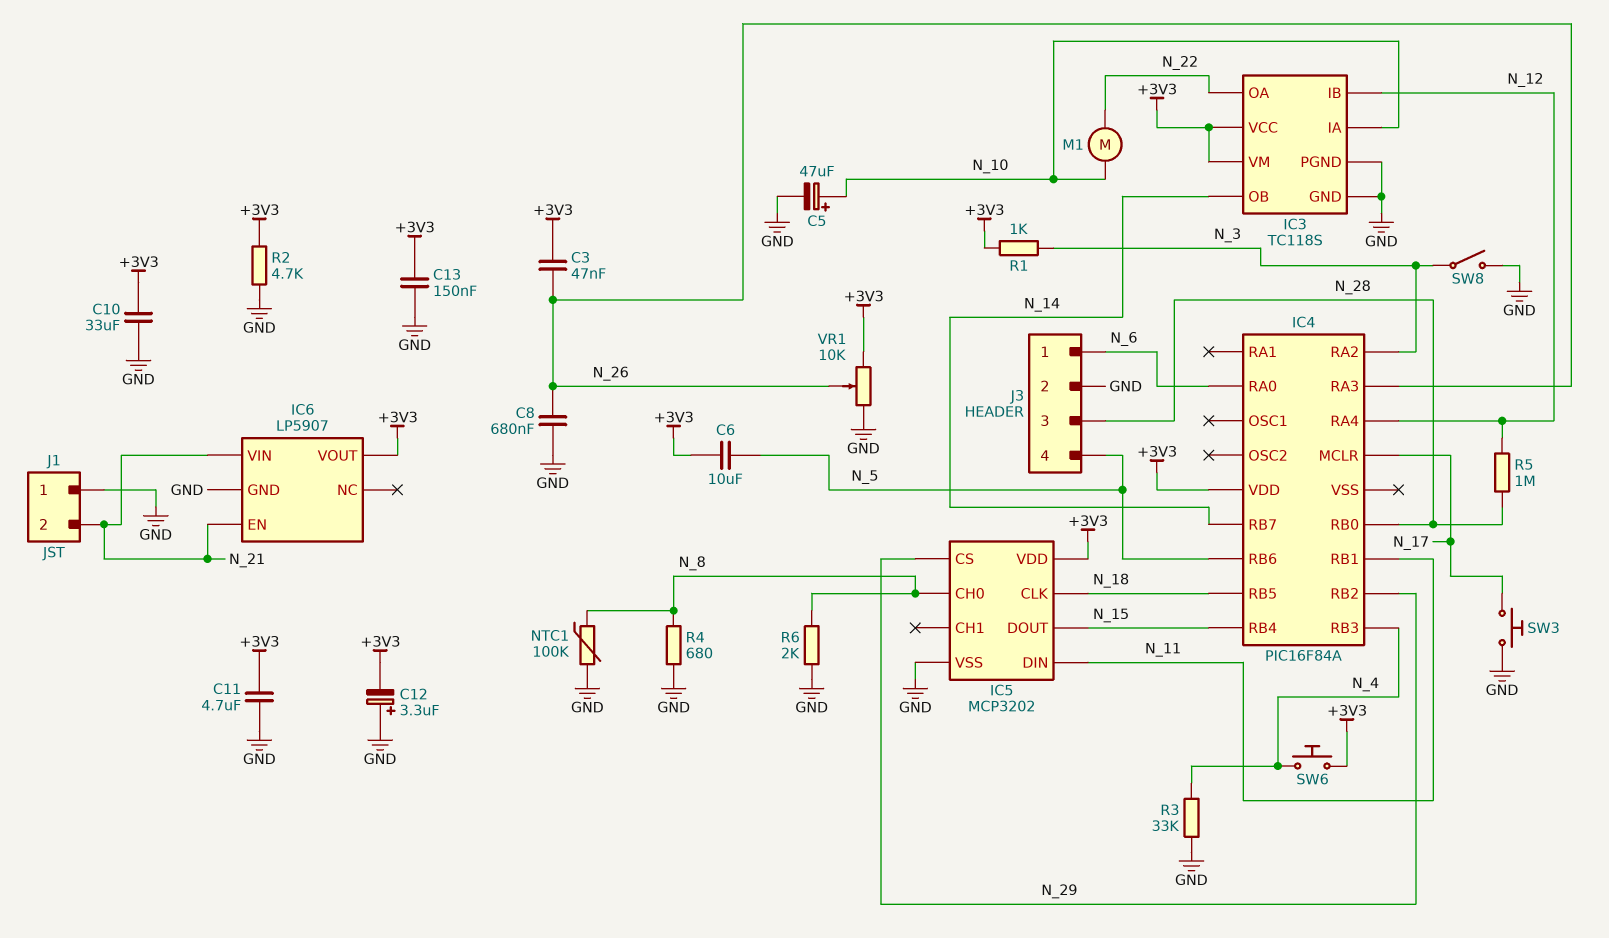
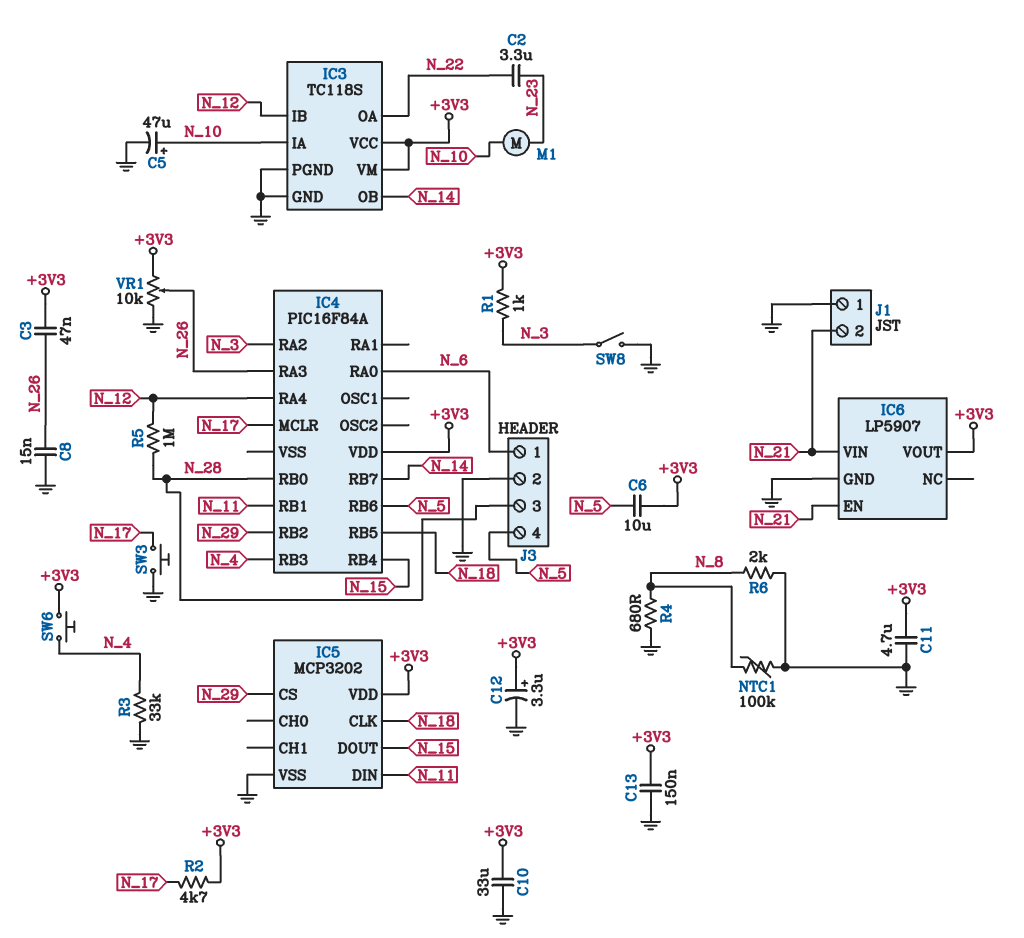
C2: none -> 3.3uF (N_22, N_23)
C8: 680nF (GND, N_26) -> 15nF (GND, N_26)
C12: 3.3uF (plus GND, minus +3V3) -> 3.3uF (plus +3V3, minus GND)
IC5 pin CH0: N_8 -> none
M1: motor (N_10, N_22) -> motor (N_10, N_23)
R2: 4.7k (+3V3, GND) -> 4.7k (+3V3, N_17)

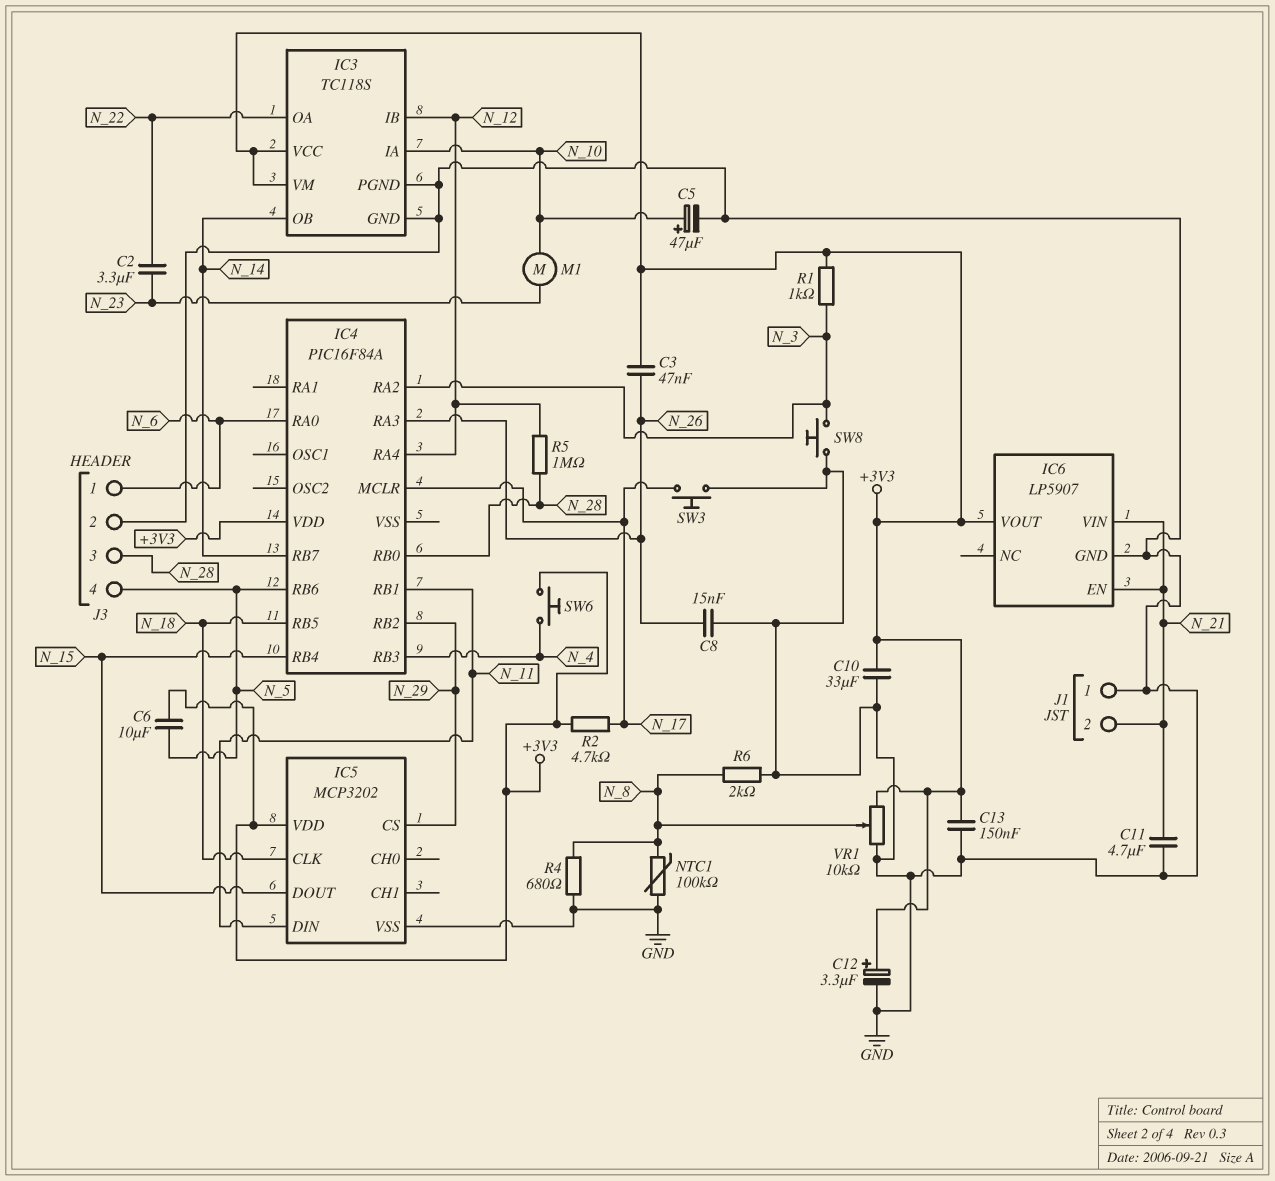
C11: 4.7uF (+3V3, GND) -> 4.7uF (GND, N_21)
R3: 33k (GND, N_4) -> none
SW8: switch (GND, N_3) -> button (GND, N_3)
VR1: 10k (+3V3, GND, wiper N_26) -> 10k (+3V3, GND, wiper N_8)

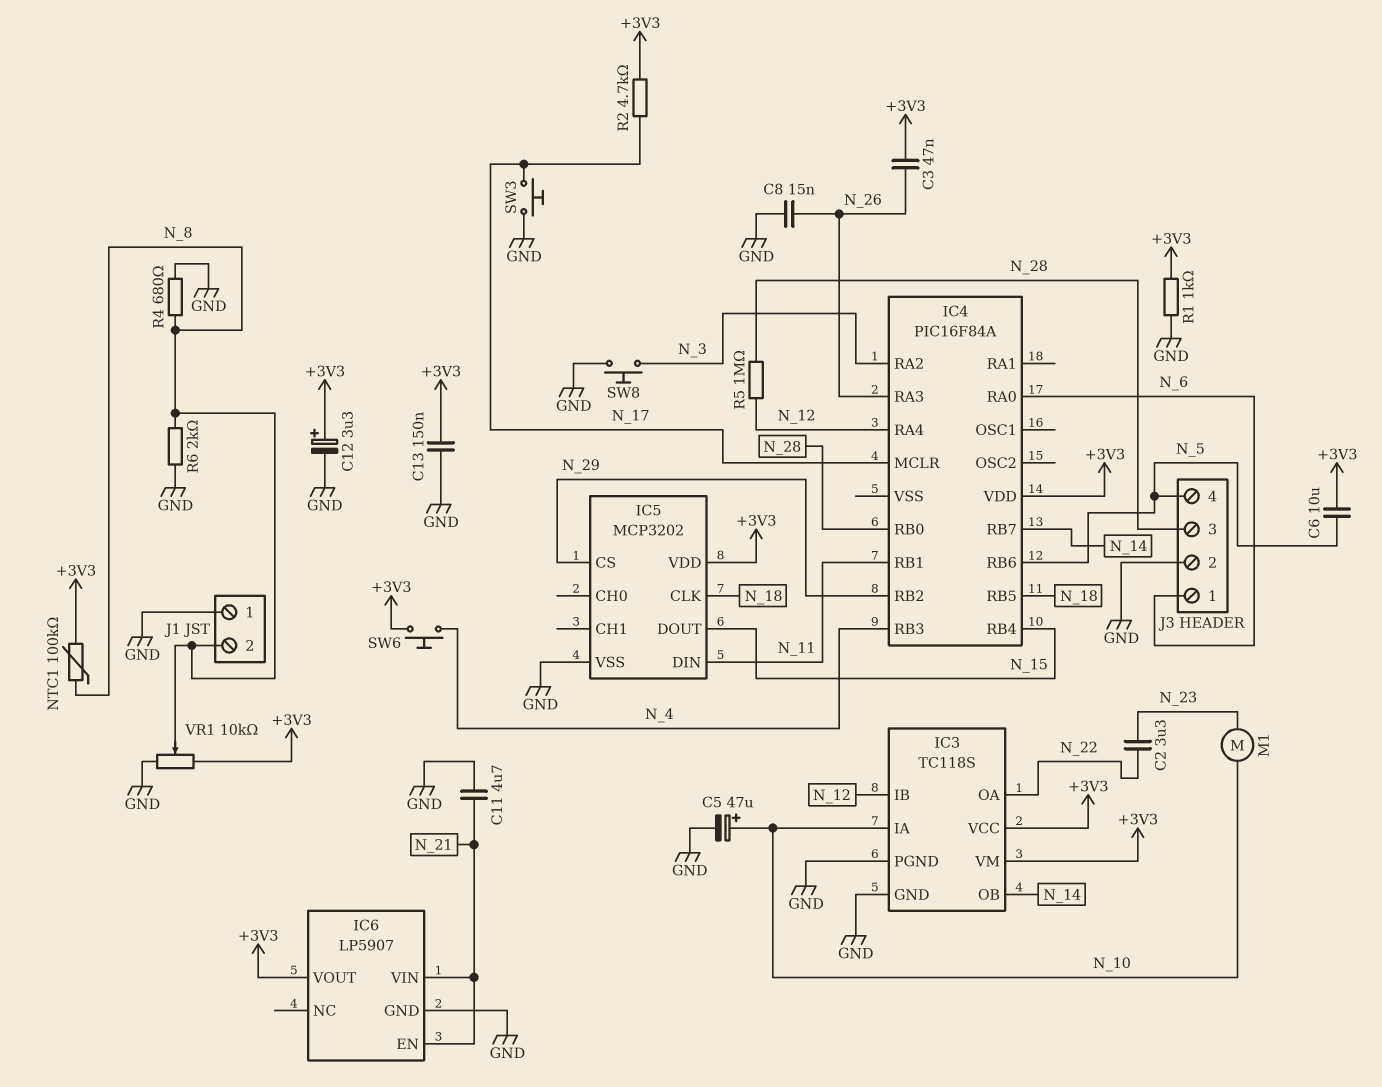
C10: 33uF (+3V3, GND) -> none
J1 pin 2: N_21 -> N_8
NTC1: 100k (GND, N_8) -> 100k (+3V3, N_8)
R1: 1k (+3V3, N_3) -> 1k (+3V3, GND)

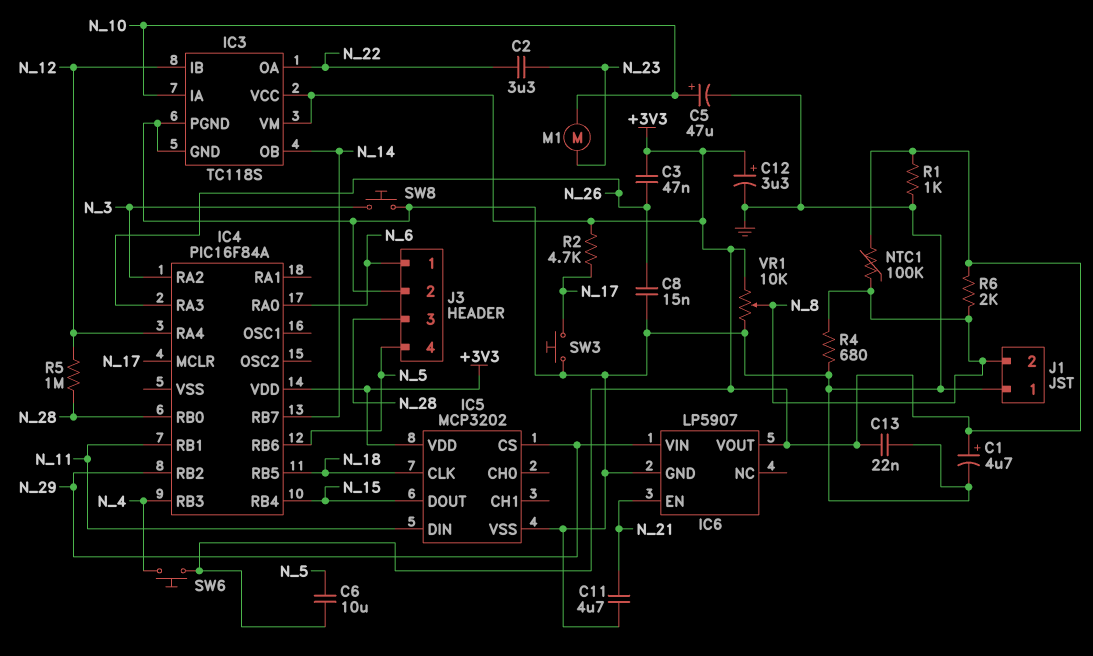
C1: none -> 4.7uF (plus +3V3, minus GND)
C13: 150nF (+3V3, GND) -> 22nF (+3V3, GND)
IC6 pin VIN: N_21 -> N_29
R6: 2k (GND, N_8) -> 2k (+3V3, N_8)

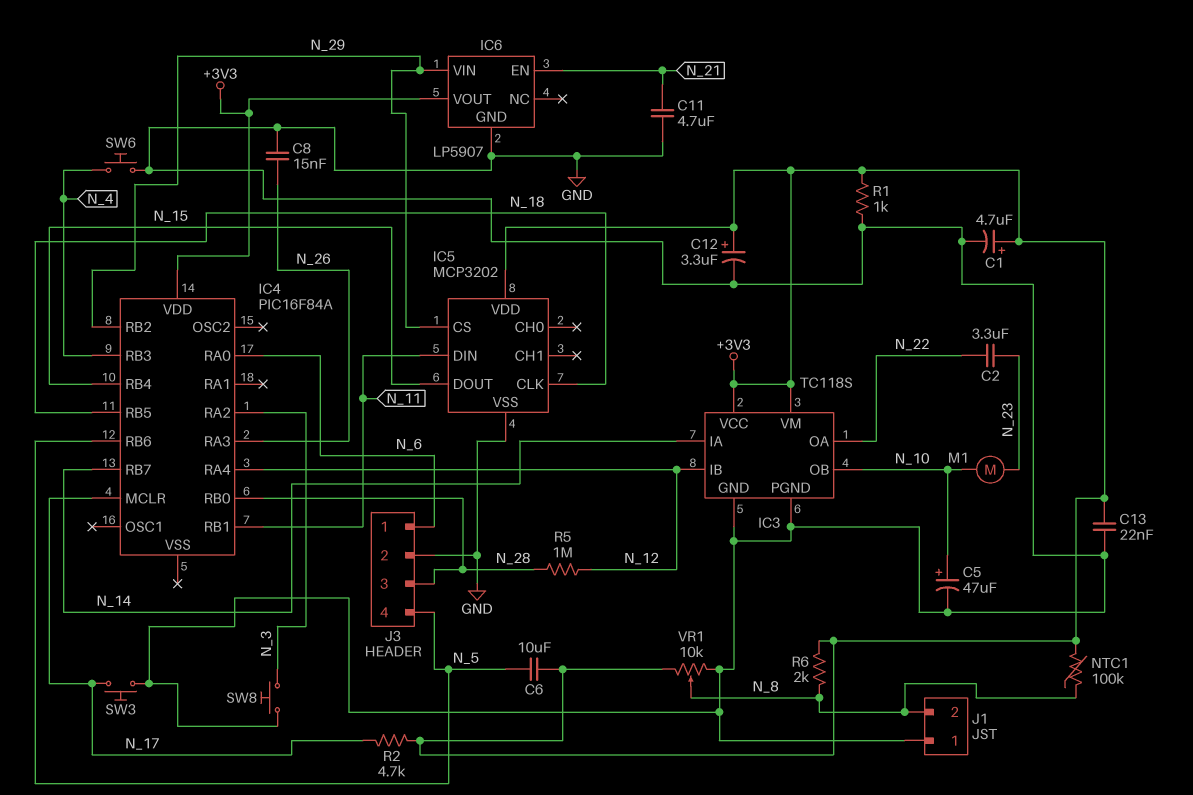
C3: 47nF (+3V3, N_26) -> none
IC3 pin IA: N_10 -> N_14
IC3 pin OB: N_14 -> N_10
R4: 680 (GND, N_8) -> none
SW6: button (+3V3, N_4) -> button (GND, N_4)

